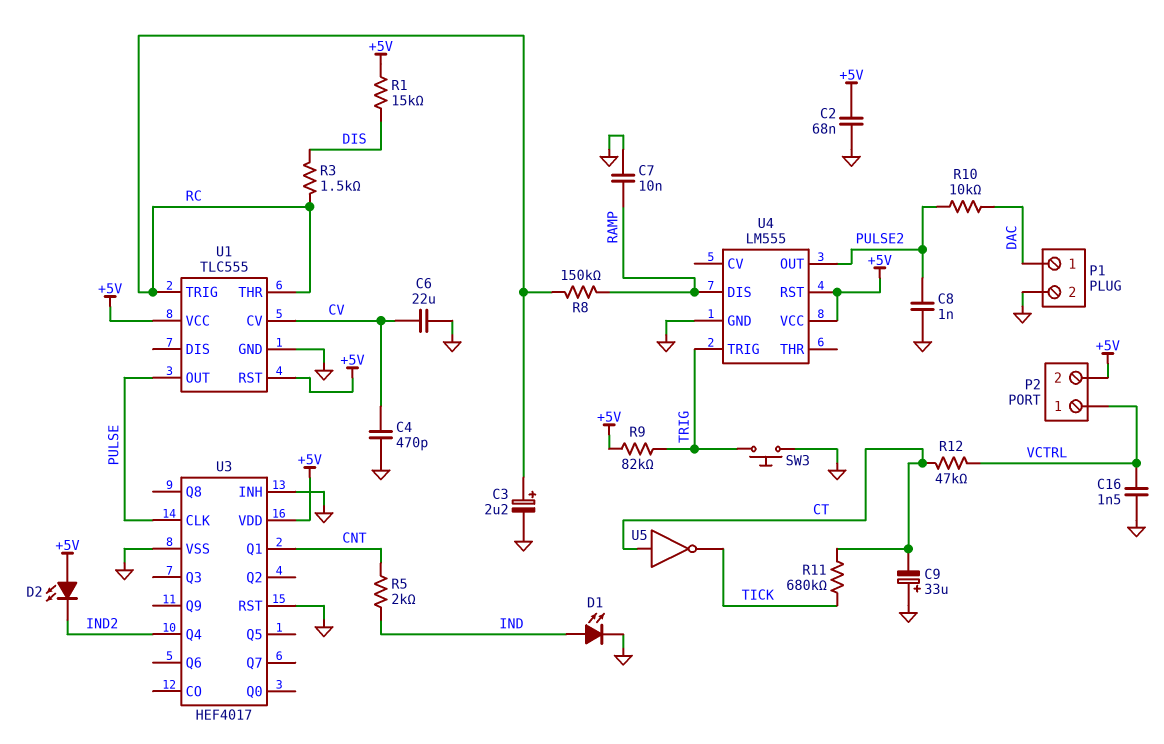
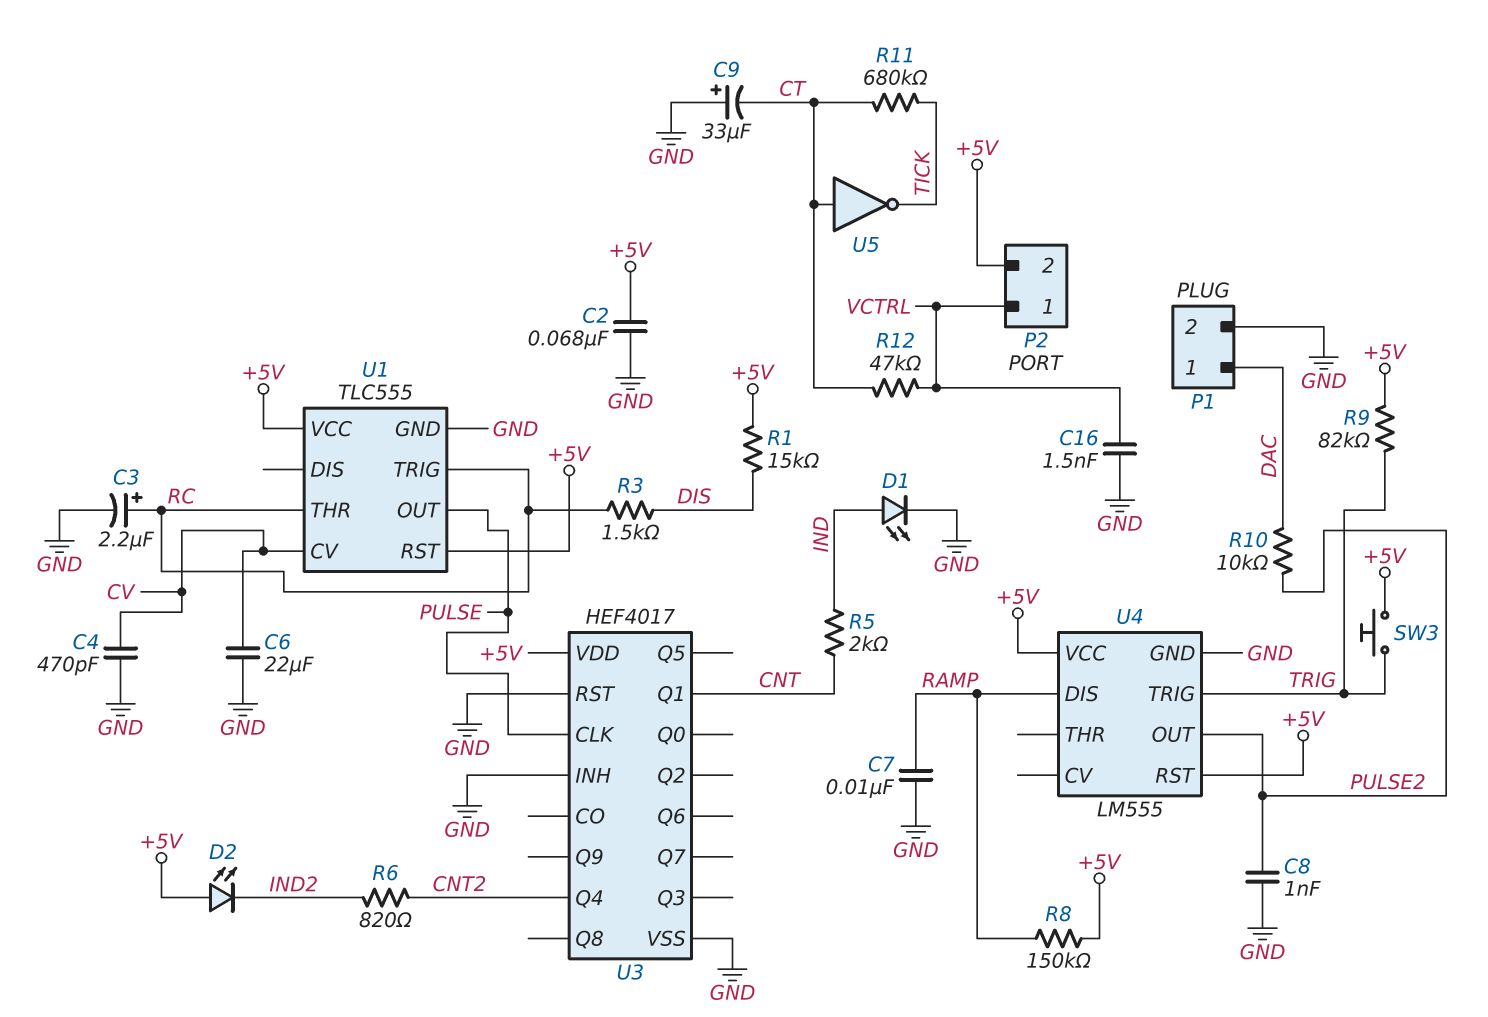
R6: none -> 820 (CNT2, IND2)
R8: 150k (RAMP, RC) -> 150k (+5V, RAMP)
SW3: button (GND, TRIG) -> button (+5V, TRIG)
U3 pin Q4: IND2 -> CNT2

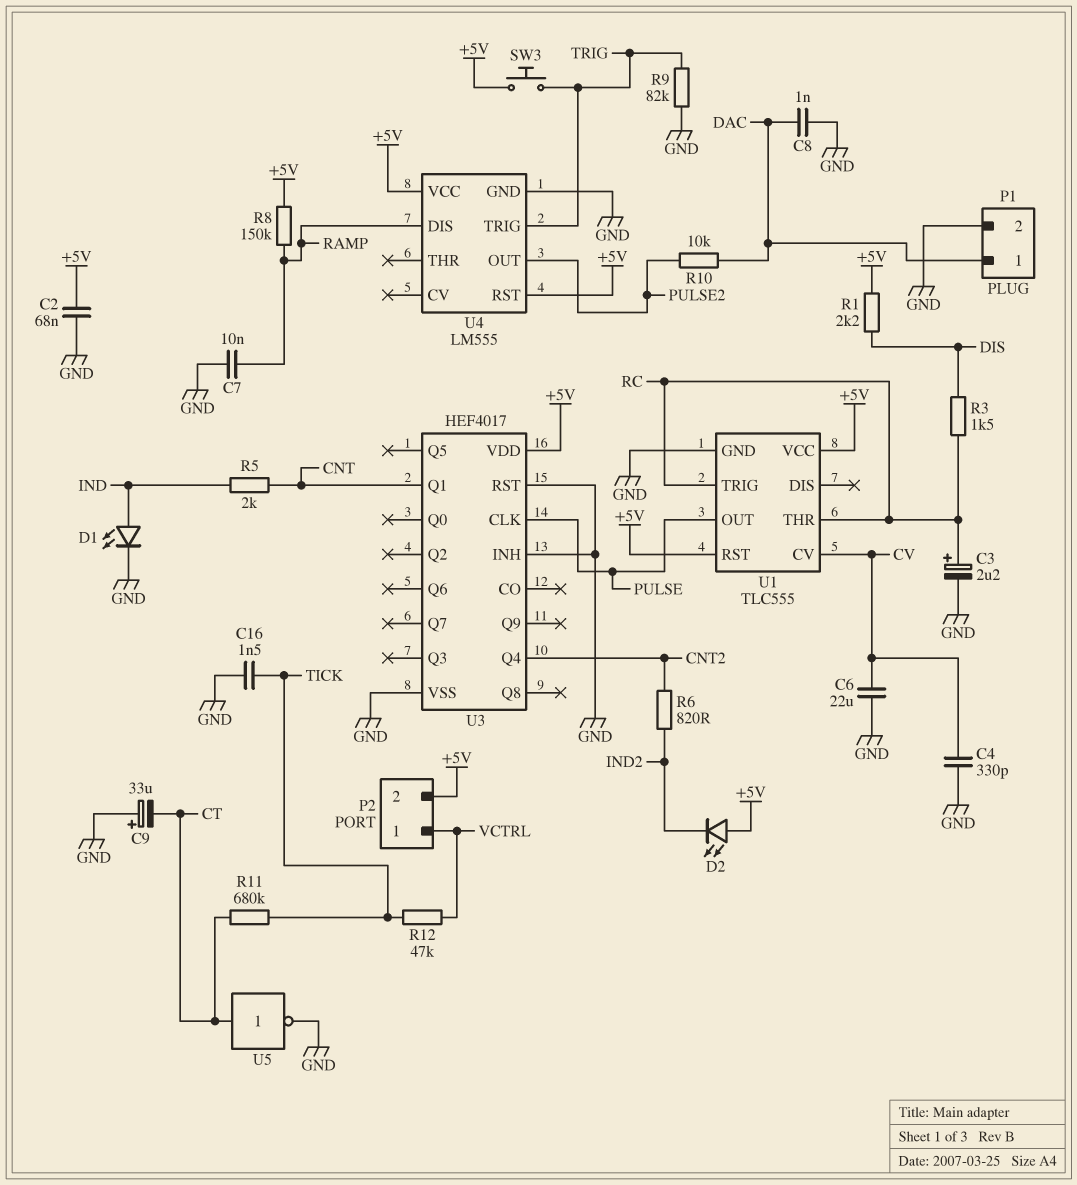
C4: 470pF (CV, GND) -> 330pF (CV, GND)
C8: 1nF (GND, PULSE2) -> 1nF (DAC, GND)
C16: 1.5nF (GND, VCTRL) -> 1.5nF (GND, TICK)
R1: 15k (+5V, DIS) -> 2.2k (+5V, DIS)
R9: 82k (+5V, TRIG) -> 82k (GND, TRIG)
R12: 47k (CT, VCTRL) -> 47k (TICK, VCTRL)
U5: NOT (in CT, out TICK) -> NOT (in CT, out GND)

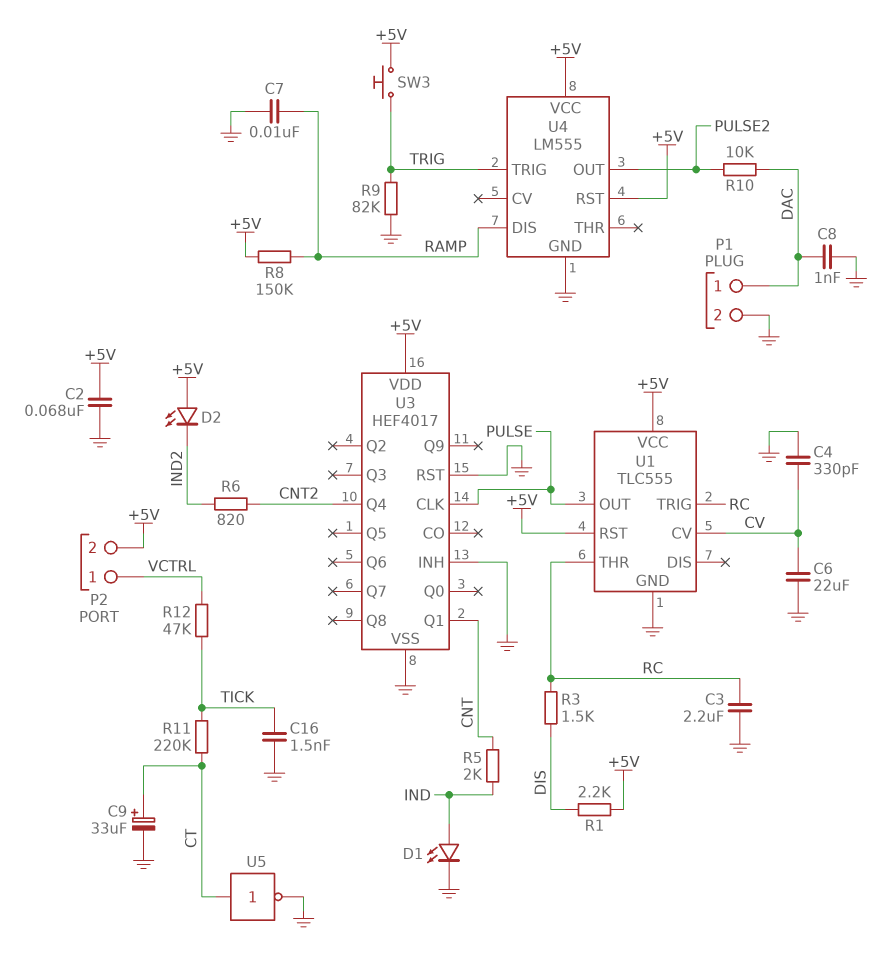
C3: 2.2uF (plus RC, minus GND) -> 2.2uF (GND, RC)
C9: 33uF (plus GND, minus CT) -> 33uF (plus CT, minus GND)
R11: 680k (CT, TICK) -> 220k (CT, TICK)

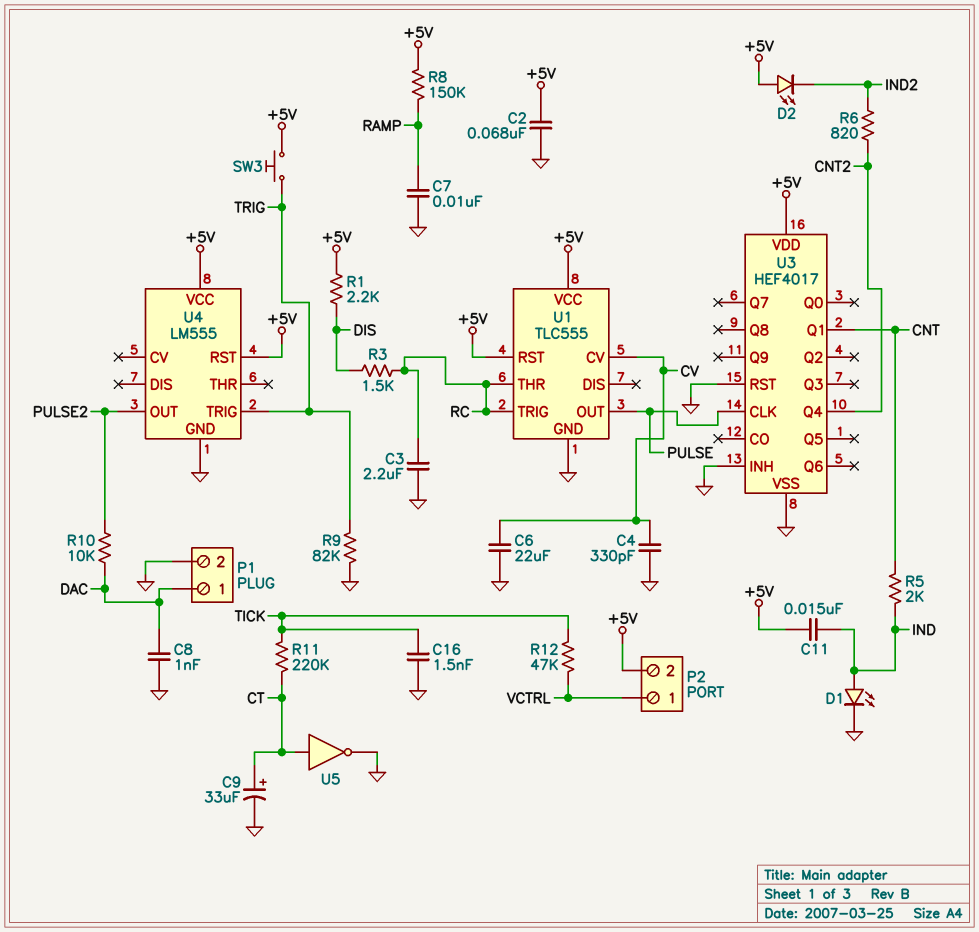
C11: none -> 15nF (+5V, IND)
U4 pin DIS: RAMP -> none

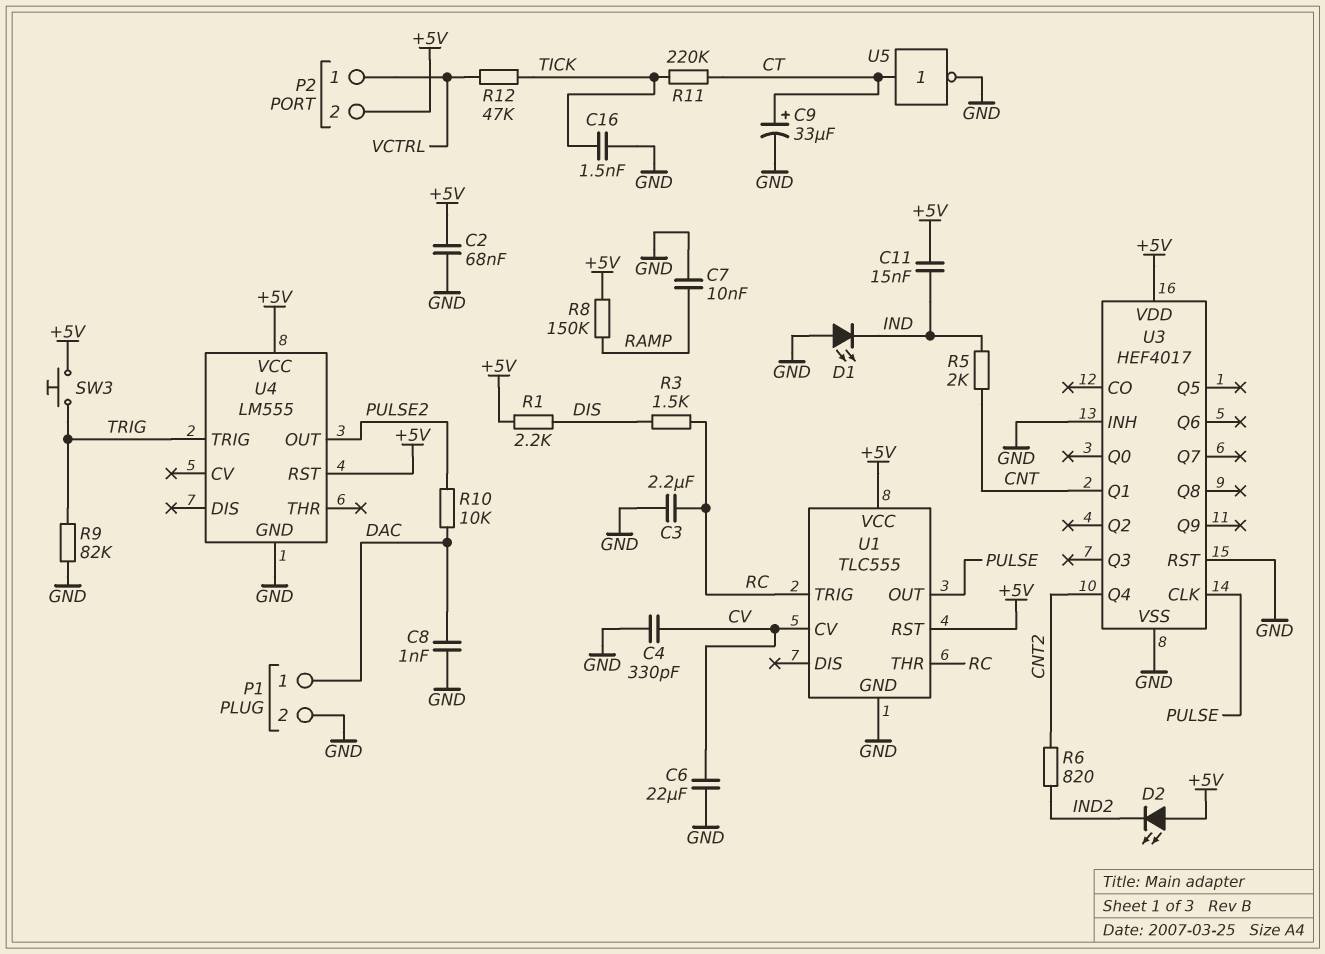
D1: LED (A IND, K GND) -> LED (A GND, K IND)

